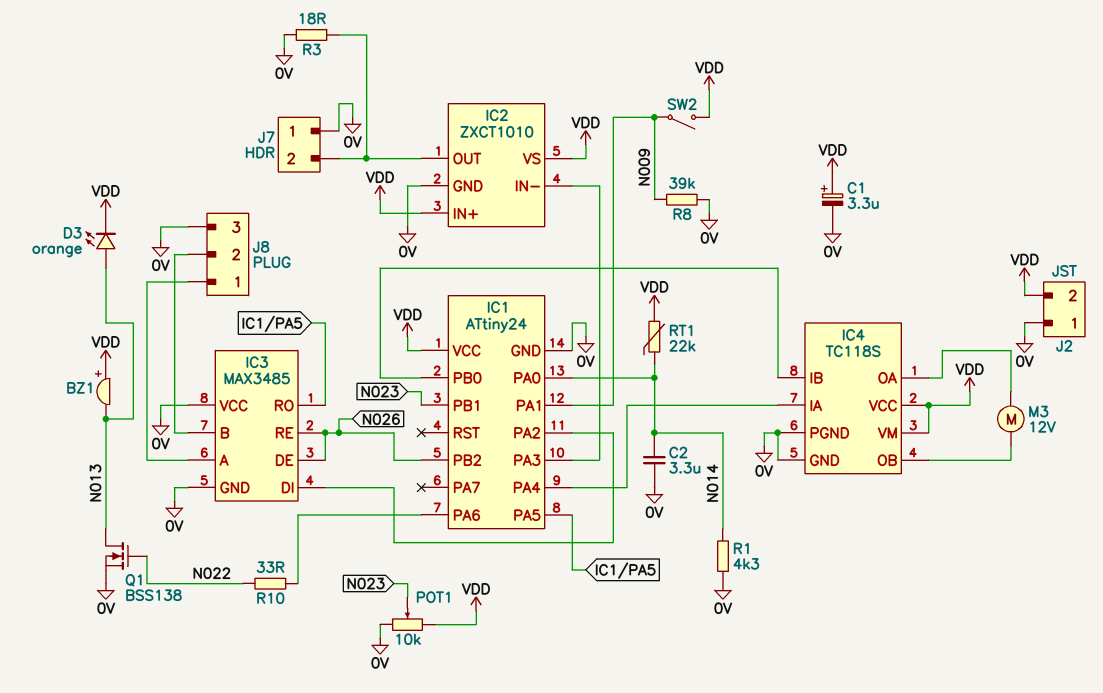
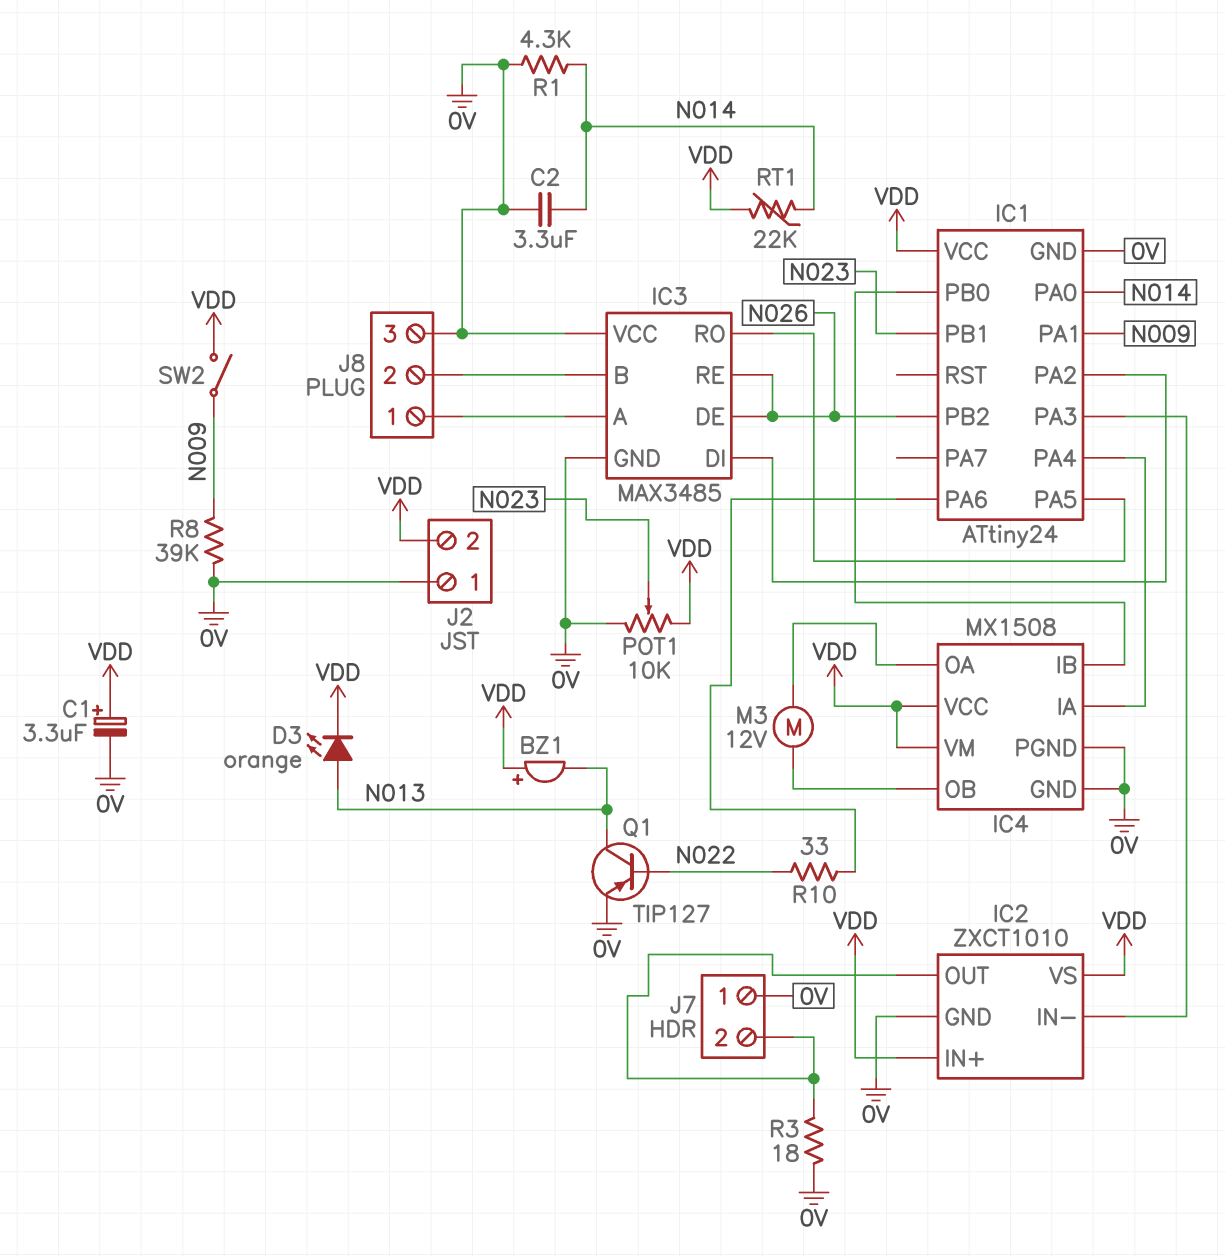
IC4: TC118S -> MX1508
Q1: NMOS BSS138 (G N022, D N013, S 0V) -> PNP TIP127 (B N022, C N013, E 0V)

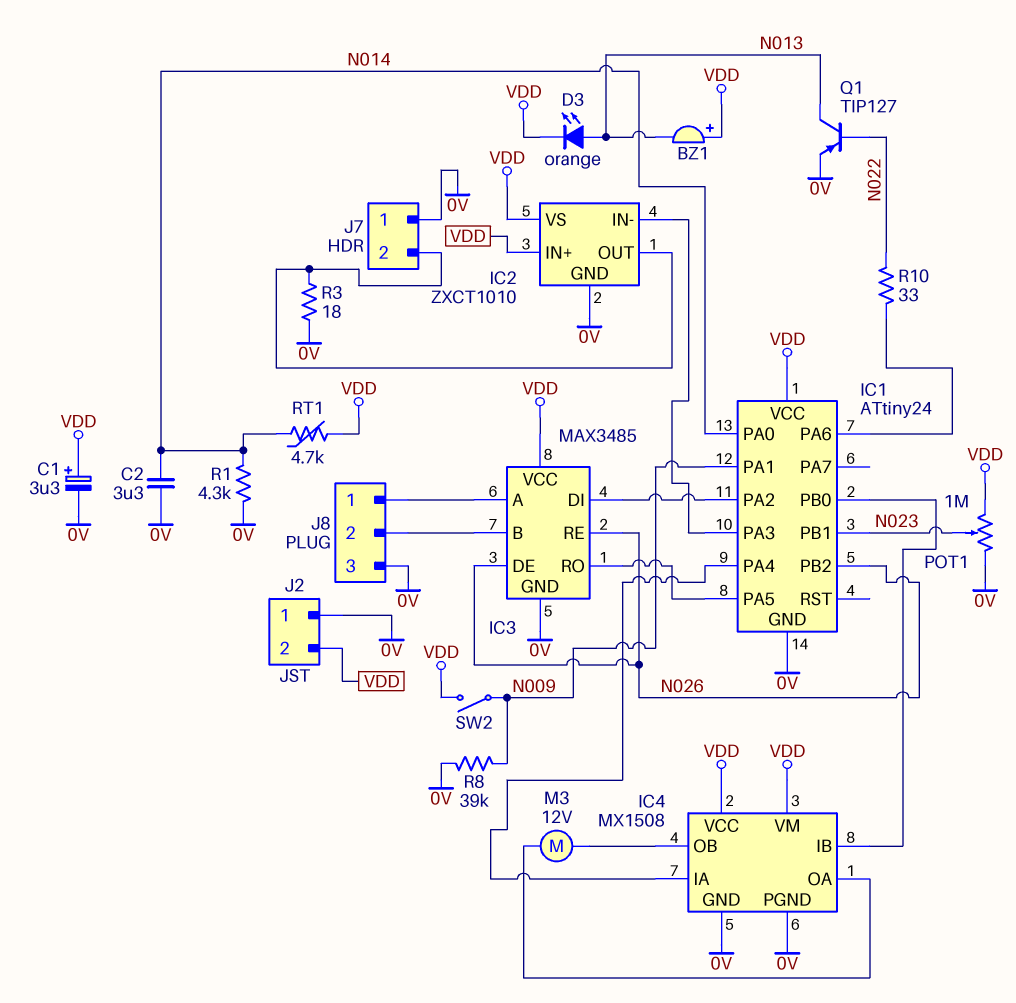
IC3 pin VCC: 0V -> VDD
POT1: 10k (0V, VDD, wiper N023) -> 1M (0V, VDD, wiper N023)
RT1: 22k (N014, VDD) -> 4.7k (N014, VDD)

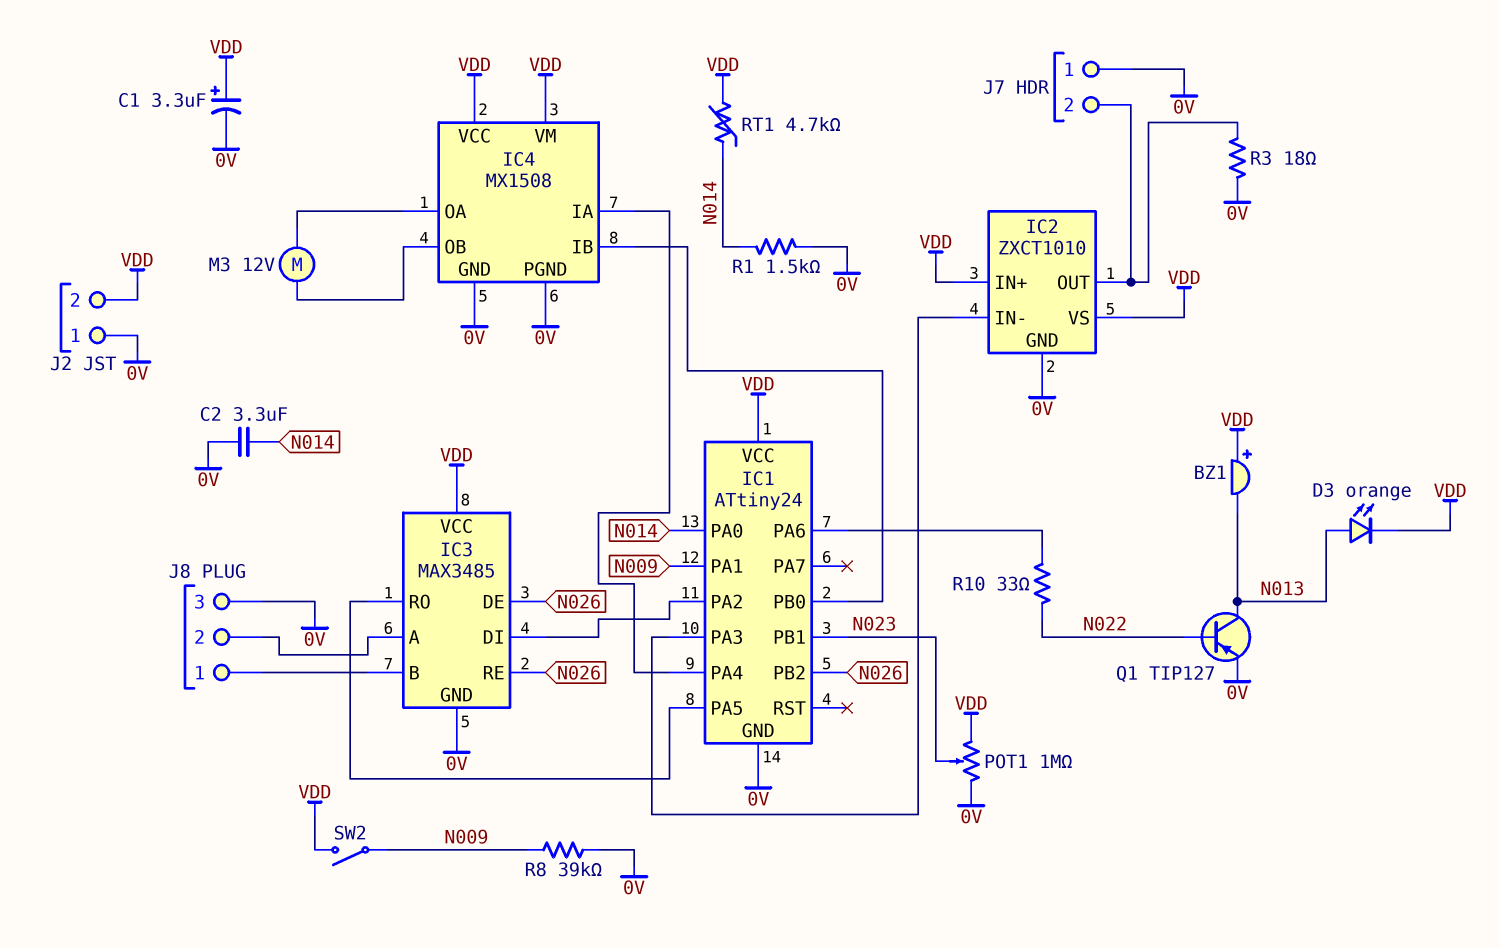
J8 pin 1: IC3/A -> IC3/B
J8 pin 2: IC3/B -> IC3/A
R1: 4.3k (0V, N014) -> 1.5k (0V, N014)

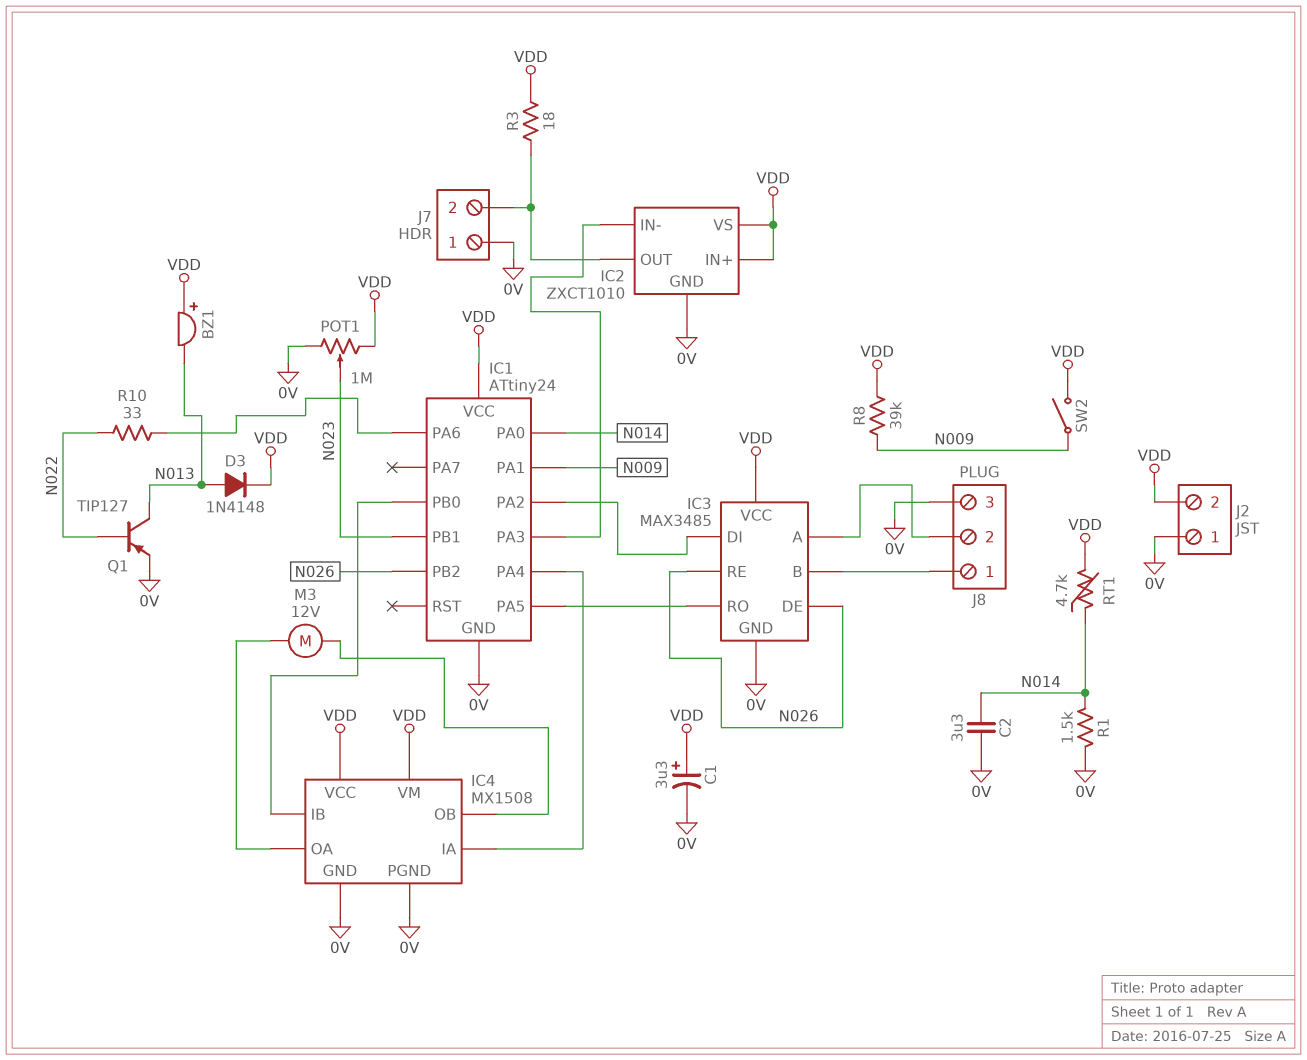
D3: LED orange (A N013, K VDD) -> diode 1N4148 (A N013, K VDD)
R3: 18 (0V, IC2/OUT) -> 18 (IC2/OUT, VDD)
R8: 39k (0V, N009) -> 39k (N009, VDD)

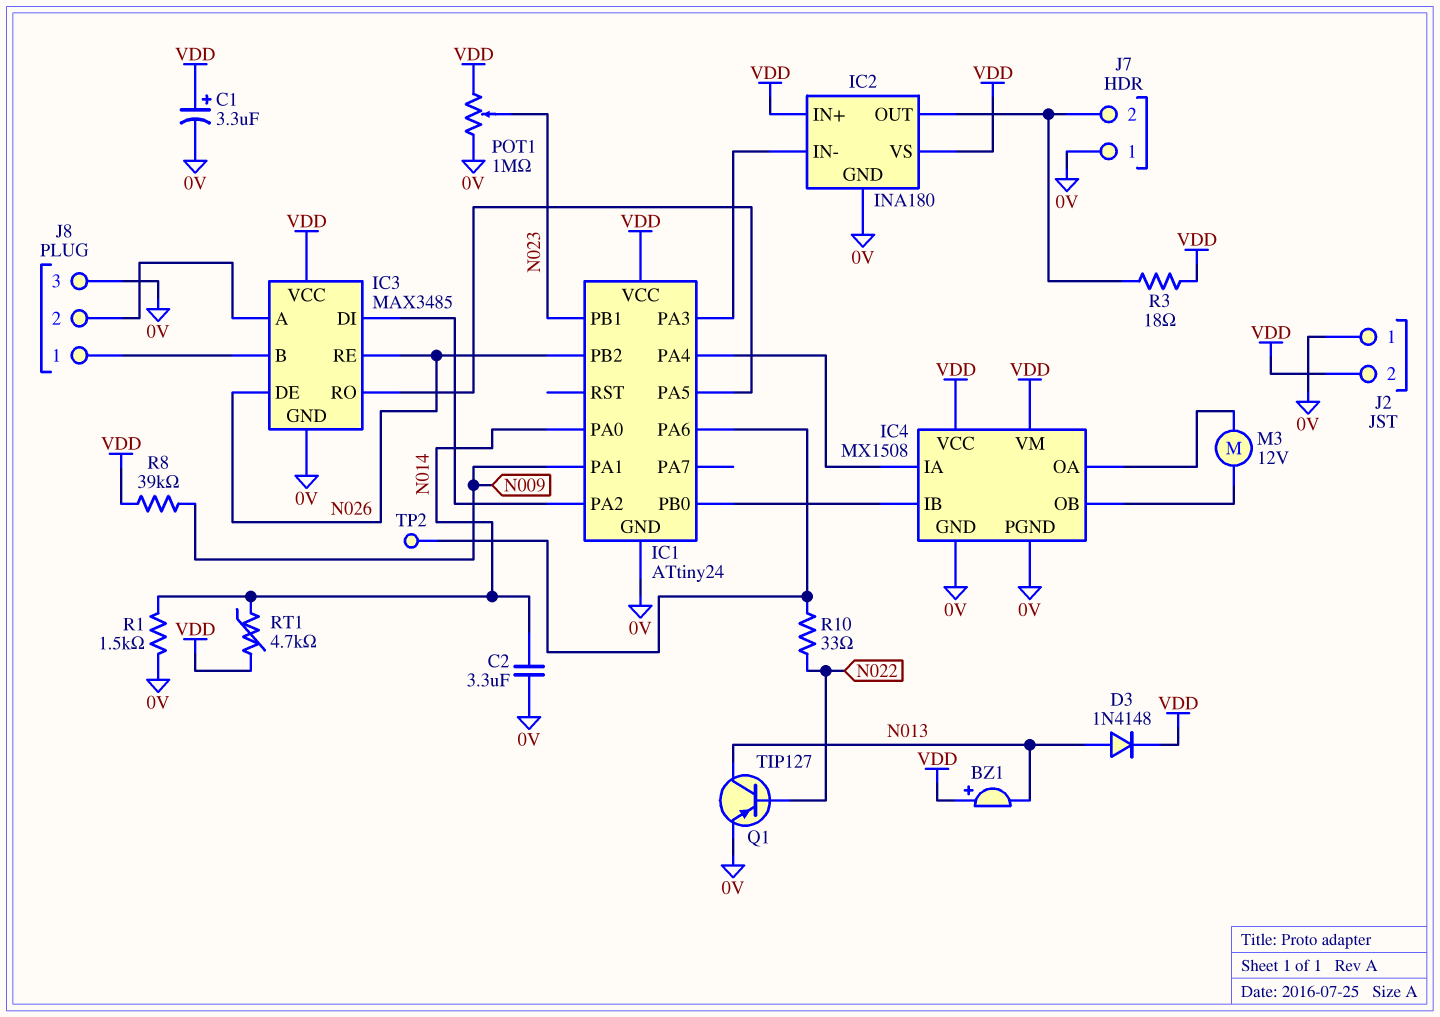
IC2: ZXCT1010 -> INA180
SW2: switch (N009, VDD) -> none
TP2: none -> test point (IC1/PA6)

